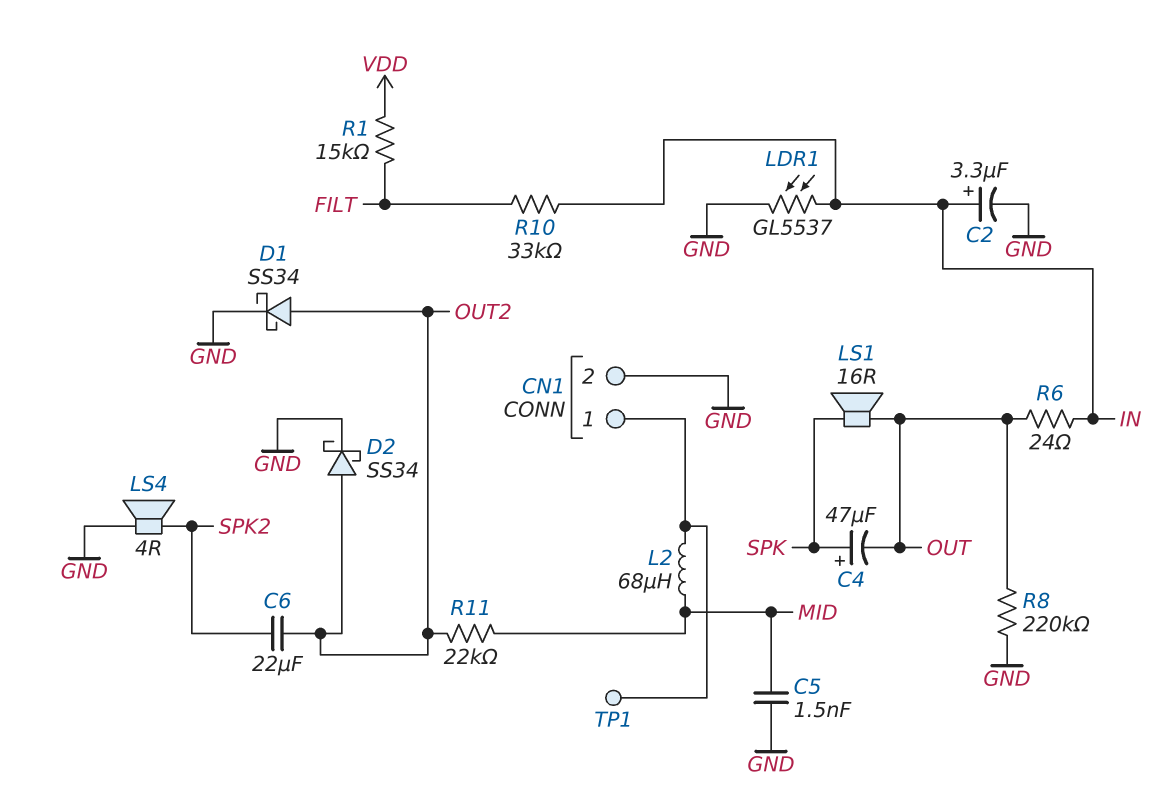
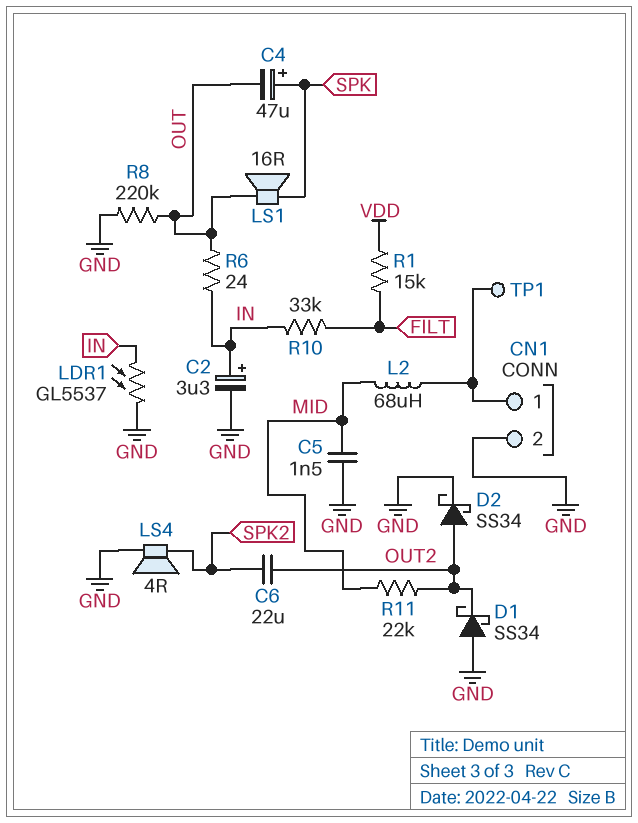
D1: schottky SS34 (A OUT2, K GND) -> schottky SS34 (A GND, K OUT2)

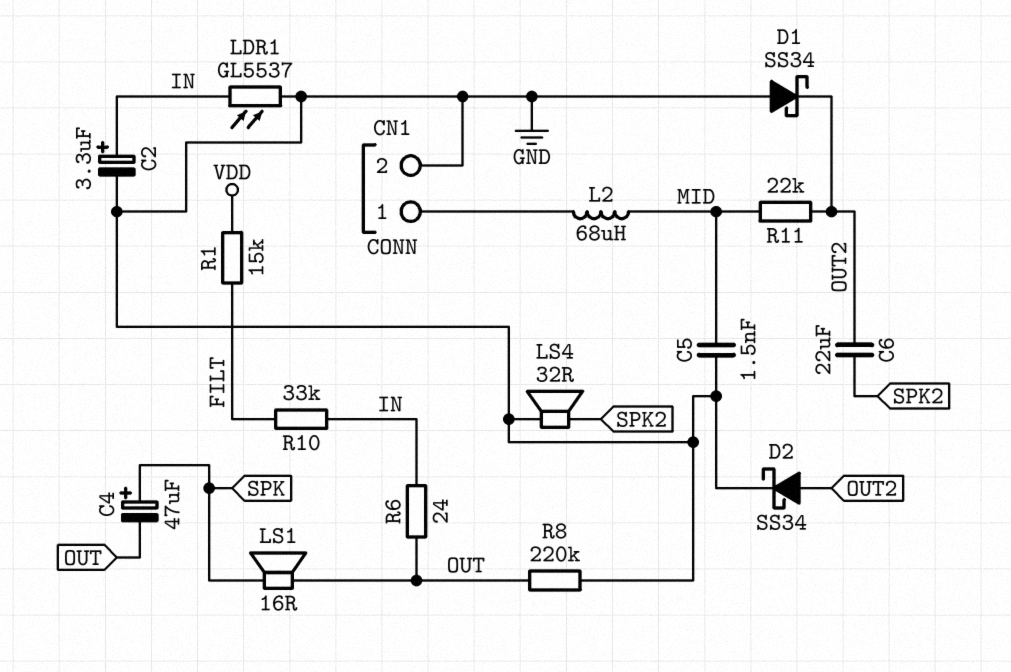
LS4: speaker 4R (GND, SPK2) -> speaker 32R (GND, SPK2)
TP1: test point (CN1/1) -> none

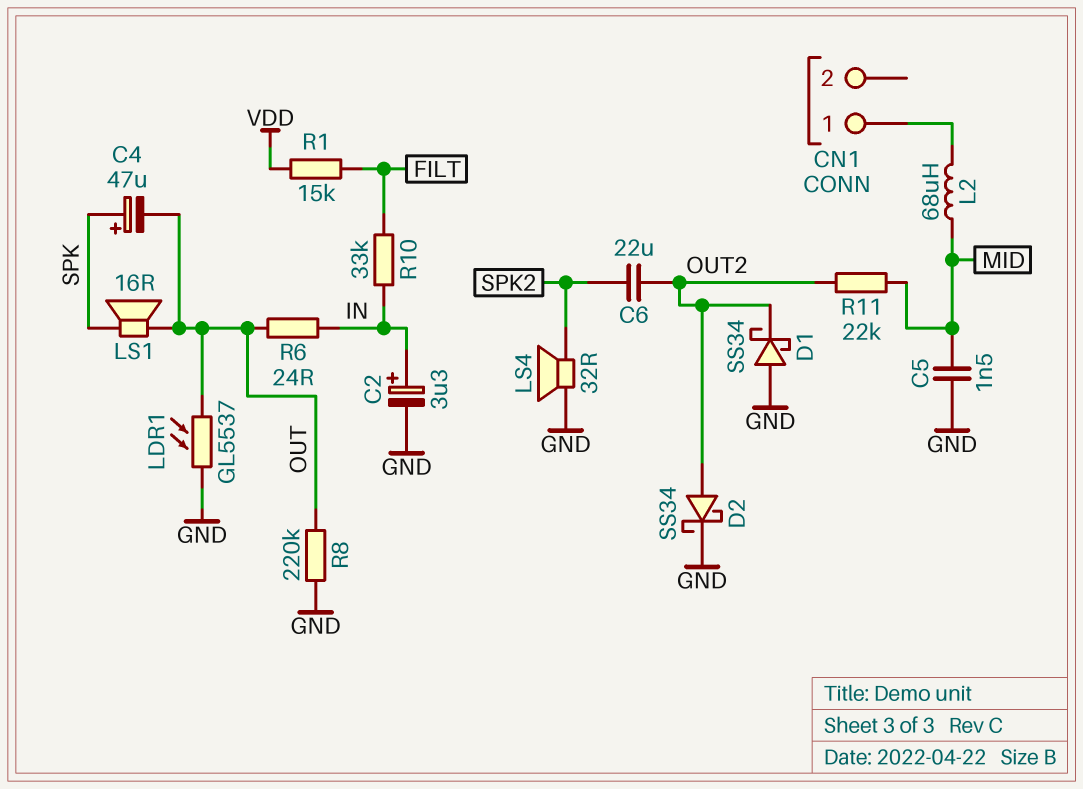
CN1 pin 2: GND -> none
LDR1: GL5537 (GND, IN) -> GL5537 (GND, OUT)

